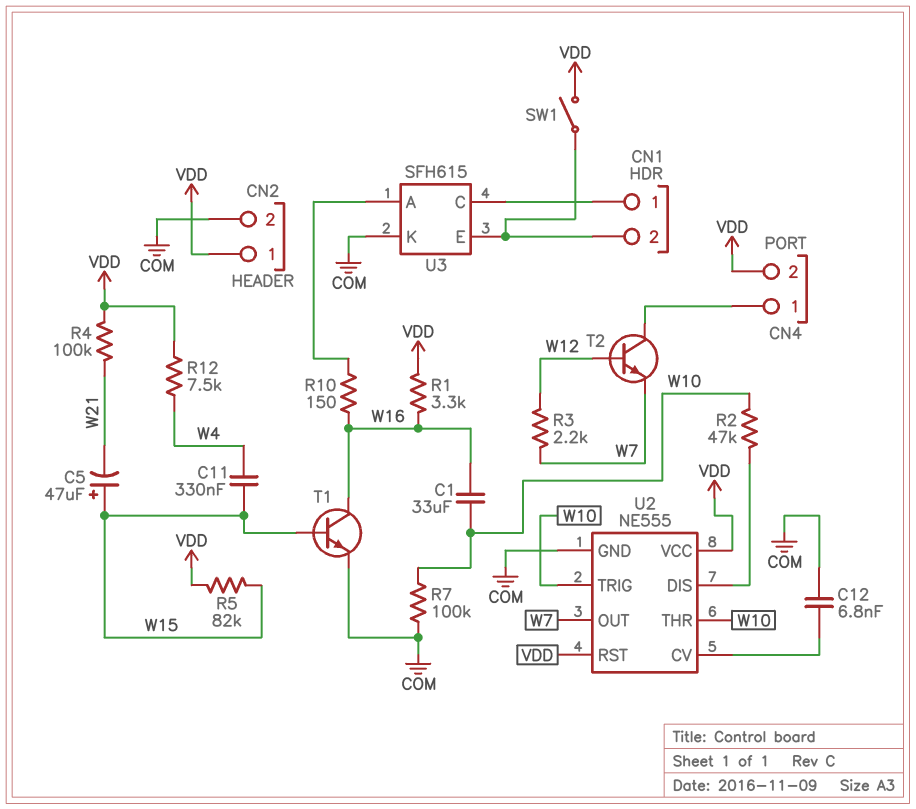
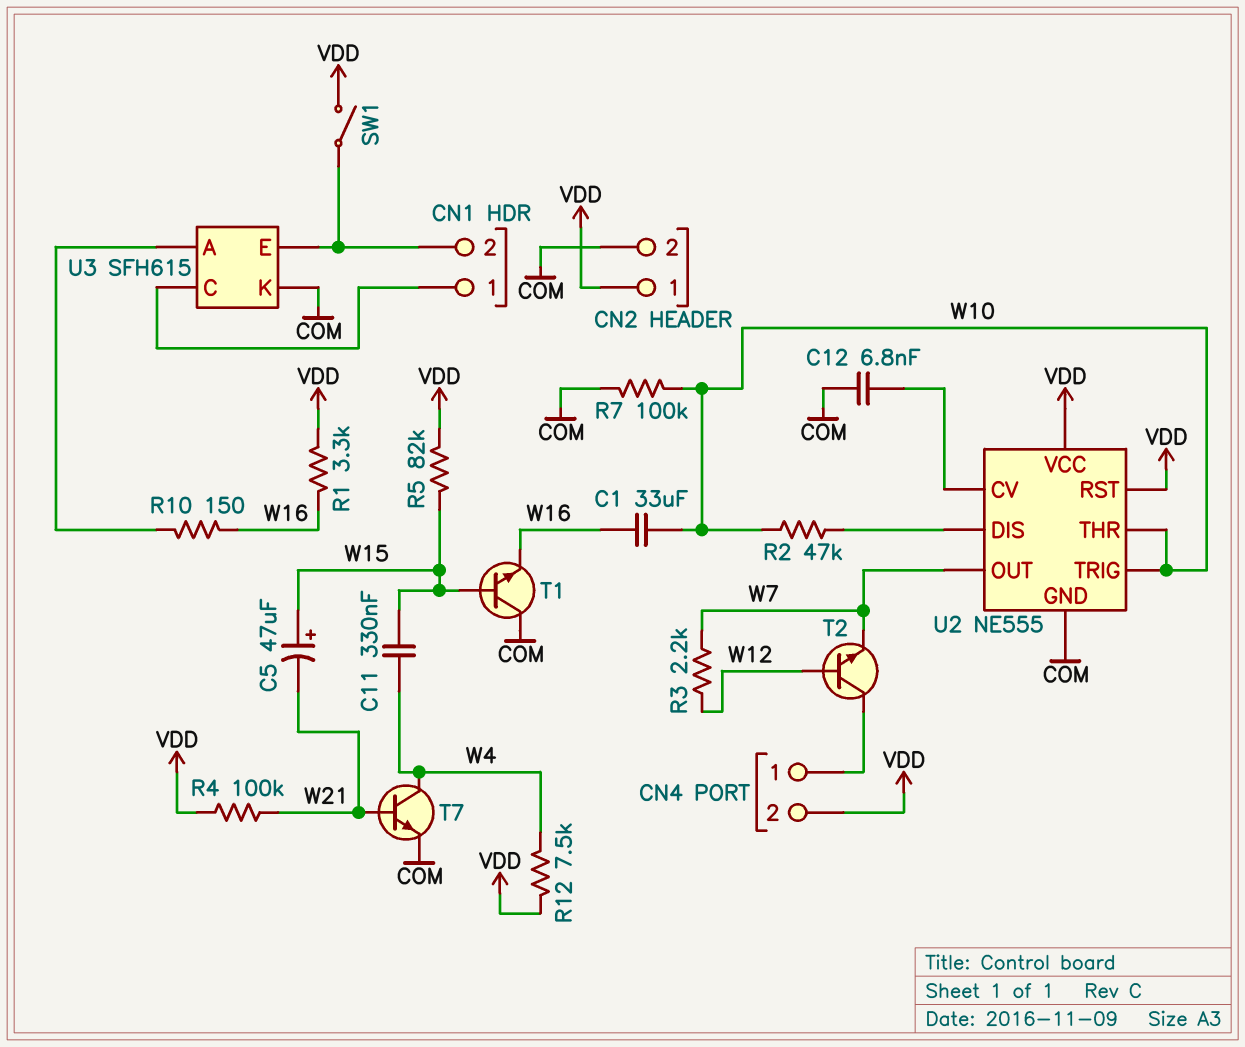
T1: NPN (B W15, C W16, E COM) -> NPN (B W15, C COM, E W16)
T7: none -> NPN (B W21, C W4, E COM)

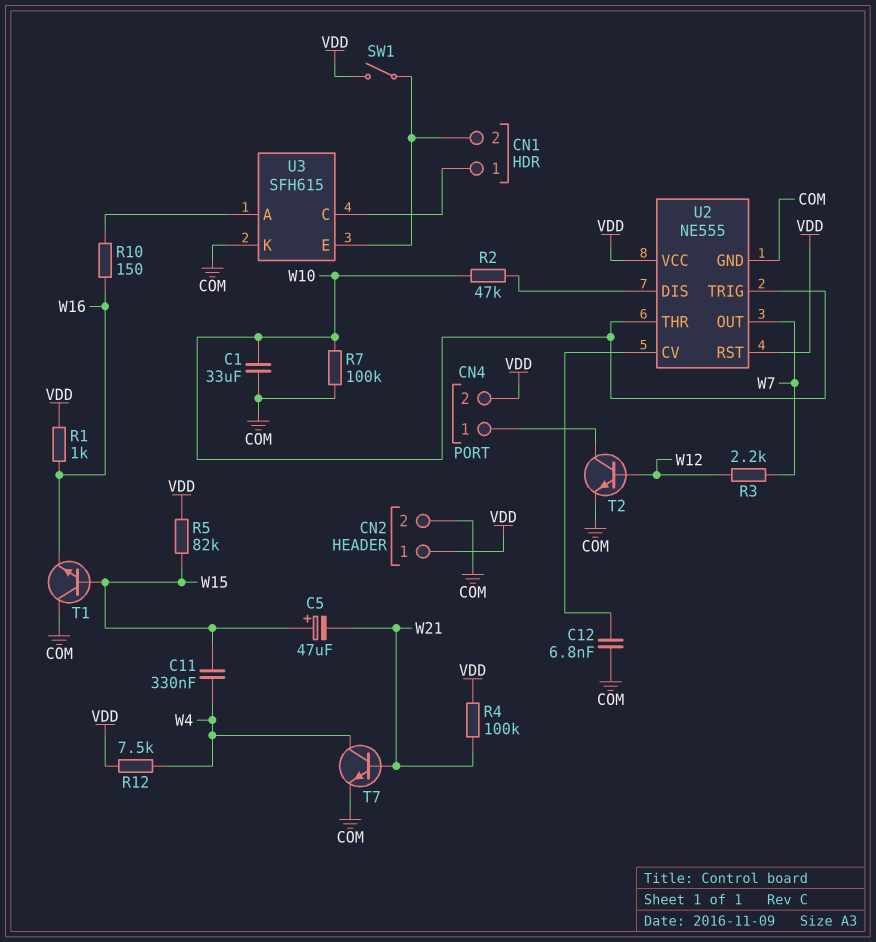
C1: 33uF (W10, W16) -> 33uF (COM, W10)
R1: 3.3k (VDD, W16) -> 1k (VDD, W16)
T2: NPN (B W12, C CN4/1, E W7) -> NPN (B W12, C CN4/1, E COM)

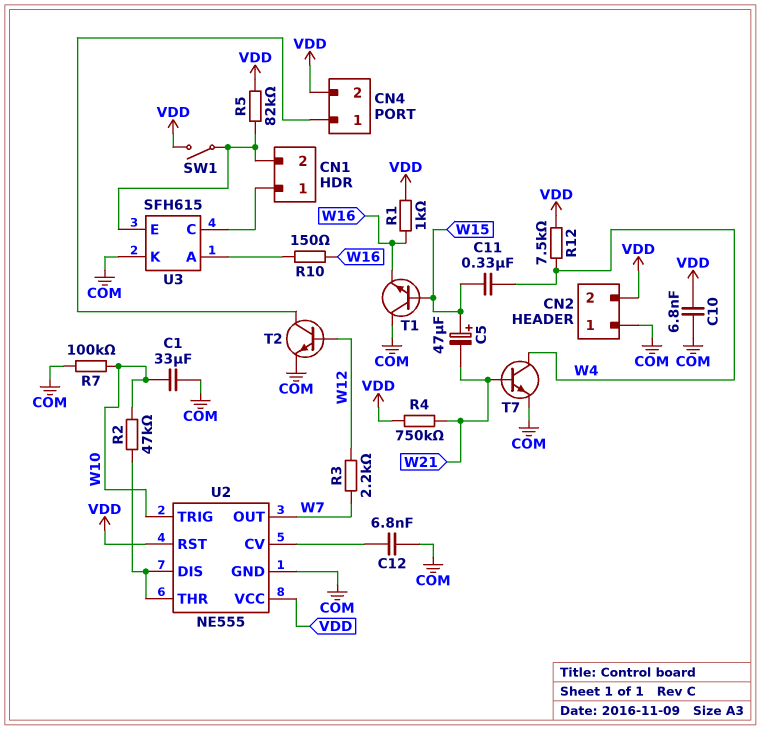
C10: none -> 6.8nF (COM, VDD)
CN2 pin 1: VDD -> COM
CN2 pin 2: COM -> VDD
R4: 100k (VDD, W21) -> 750k (VDD, W21)
R5: 82k (VDD, W15) -> 82k (CN1/2, VDD)
U2 pin THR: W10 -> U2/DIS

